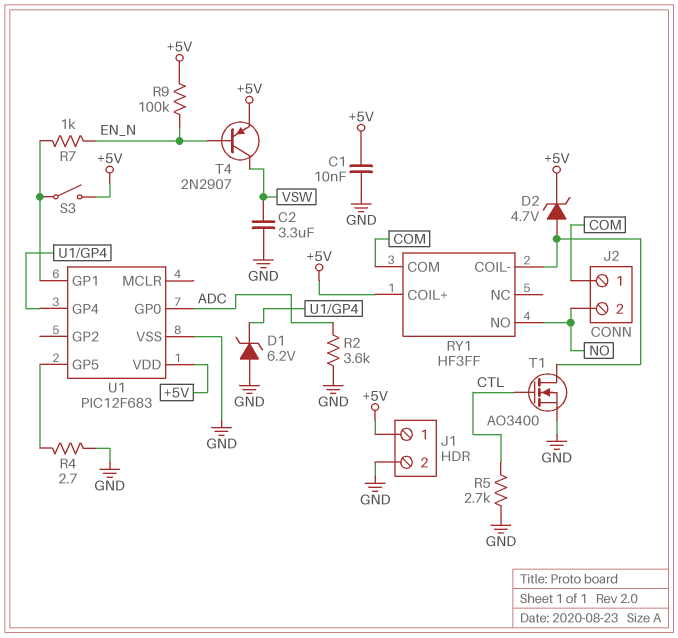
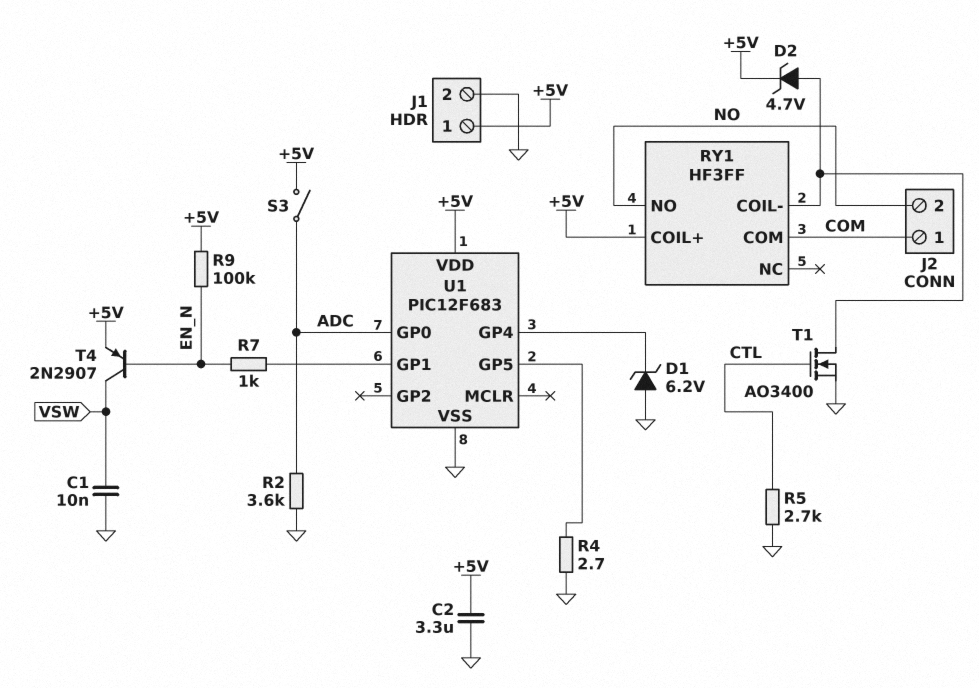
C1: 10nF (+5V, GND) -> 10nF (GND, VSW)
C2: 3.3uF (GND, VSW) -> 3.3uF (+5V, GND)
S3: switch (+5V, U1/GP1) -> switch (+5V, ADC)

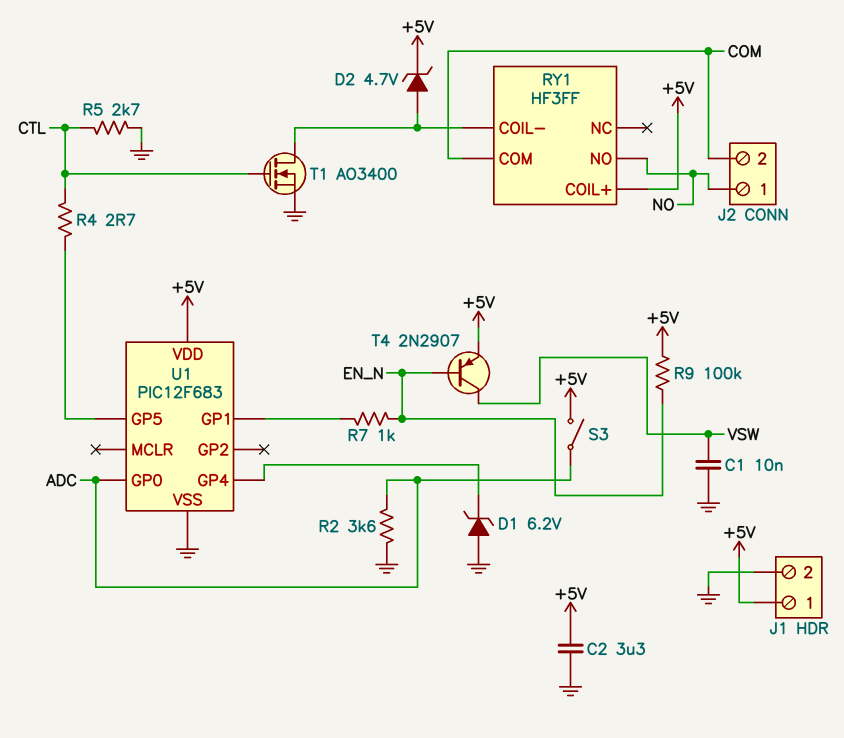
J2 pin 1: COM -> NO
J2 pin 2: NO -> COM
R4: 2.7 (GND, U1/GP5) -> 2.7 (CTL, U1/GP5)

